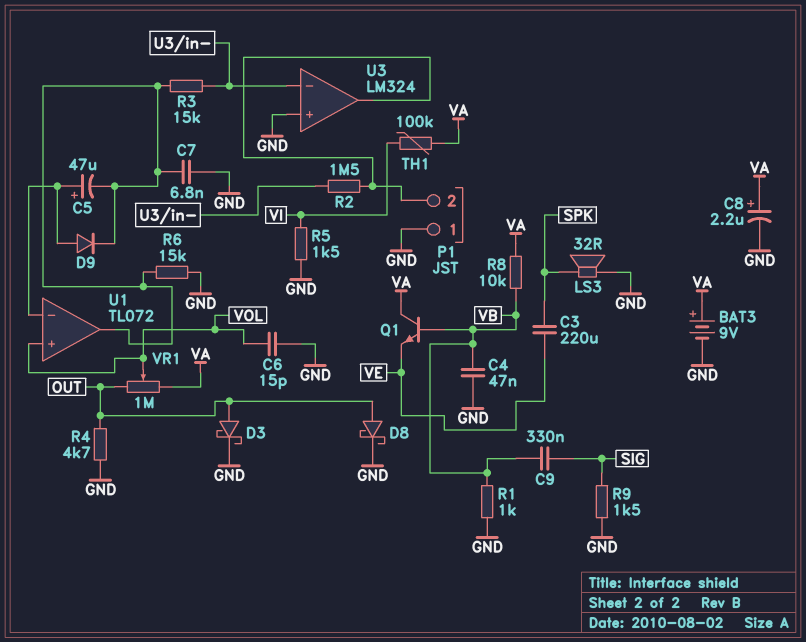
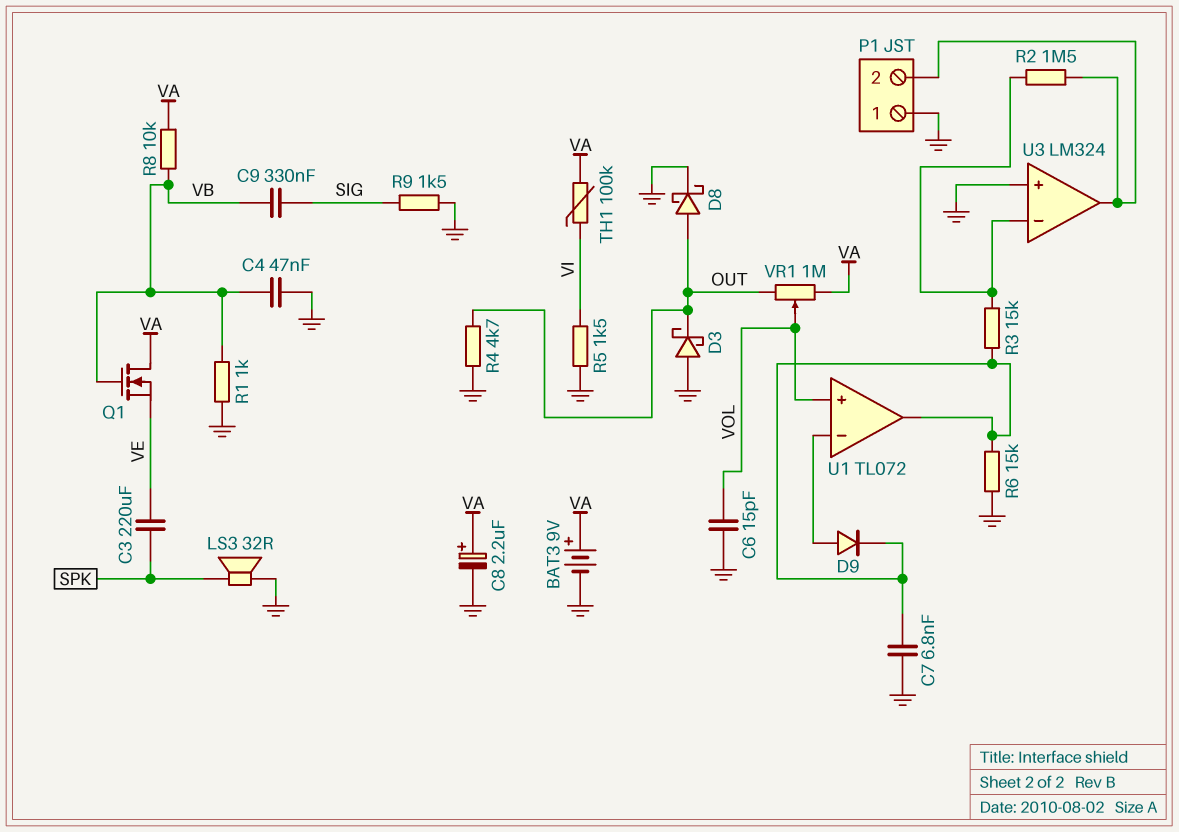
C5: 47uF (plus U1/in-, minus U1/out) -> none
D3: schottky (A OUT, K GND) -> schottky (A GND, K OUT)
Q1: NPN (B VB, C VA, E VE) -> NMOS (G VB, D VA, S VE)

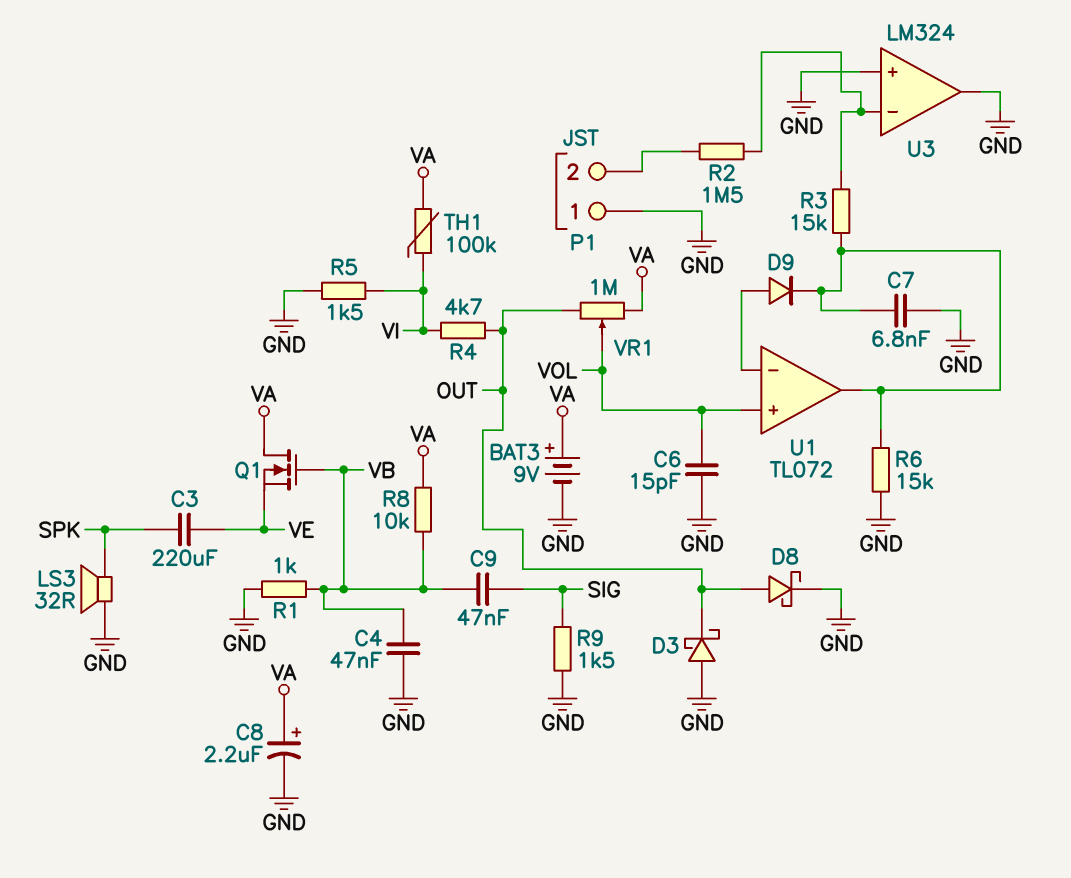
C9: 330nF (SIG, VB) -> 47nF (SIG, VB)
R4: 4.7k (GND, OUT) -> 4.7k (OUT, VI)
U3 pin out: P1/2 -> GND

